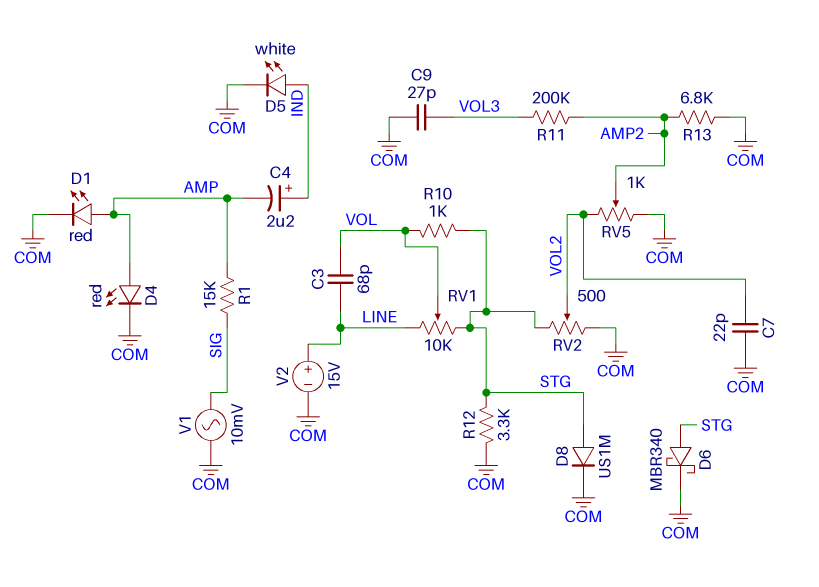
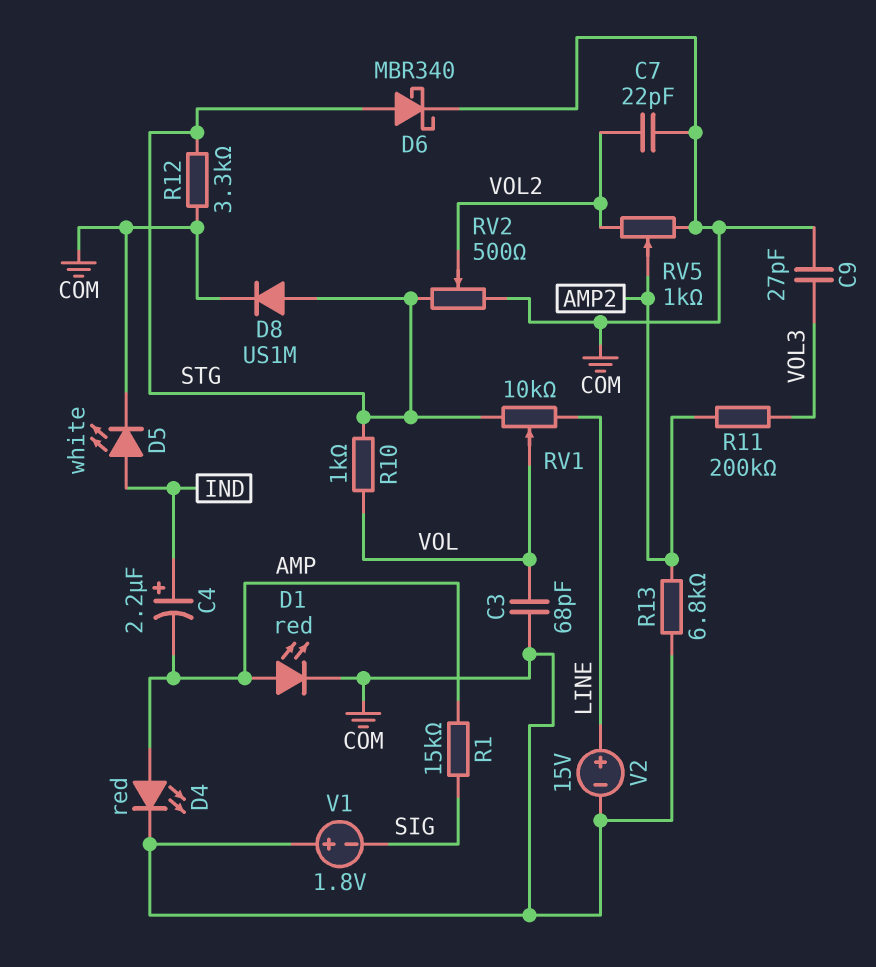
C3: 68pF (LINE, VOL) -> 68pF (COM, VOL)
V1: AC 10mV (COM, SIG) -> 1.8V (plus COM, minus SIG)

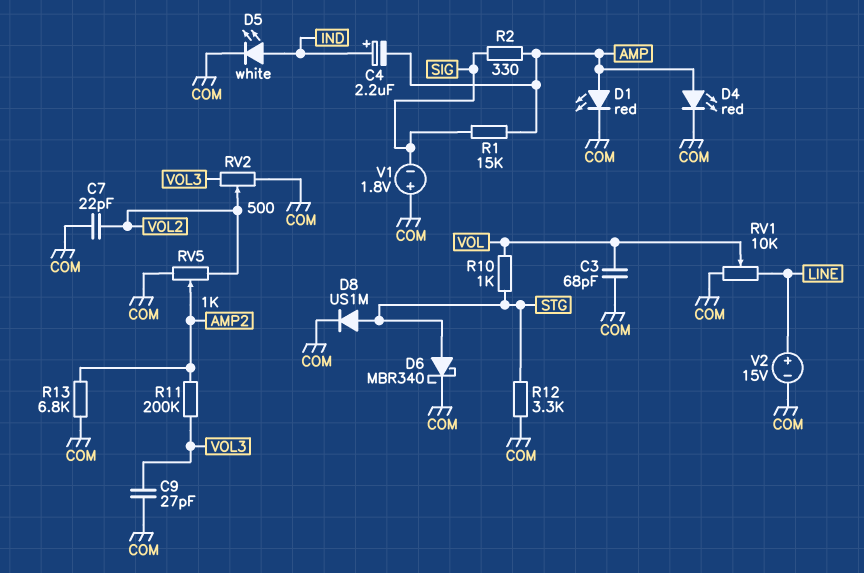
R2: none -> 330 (AMP, SIG)
RV1: 10k (LINE, STG, wiper VOL) -> 10k (COM, LINE, wiper VOL)
RV2: 500 (COM, STG, wiper VOL2) -> 500 (COM, VOL3, wiper VOL2)

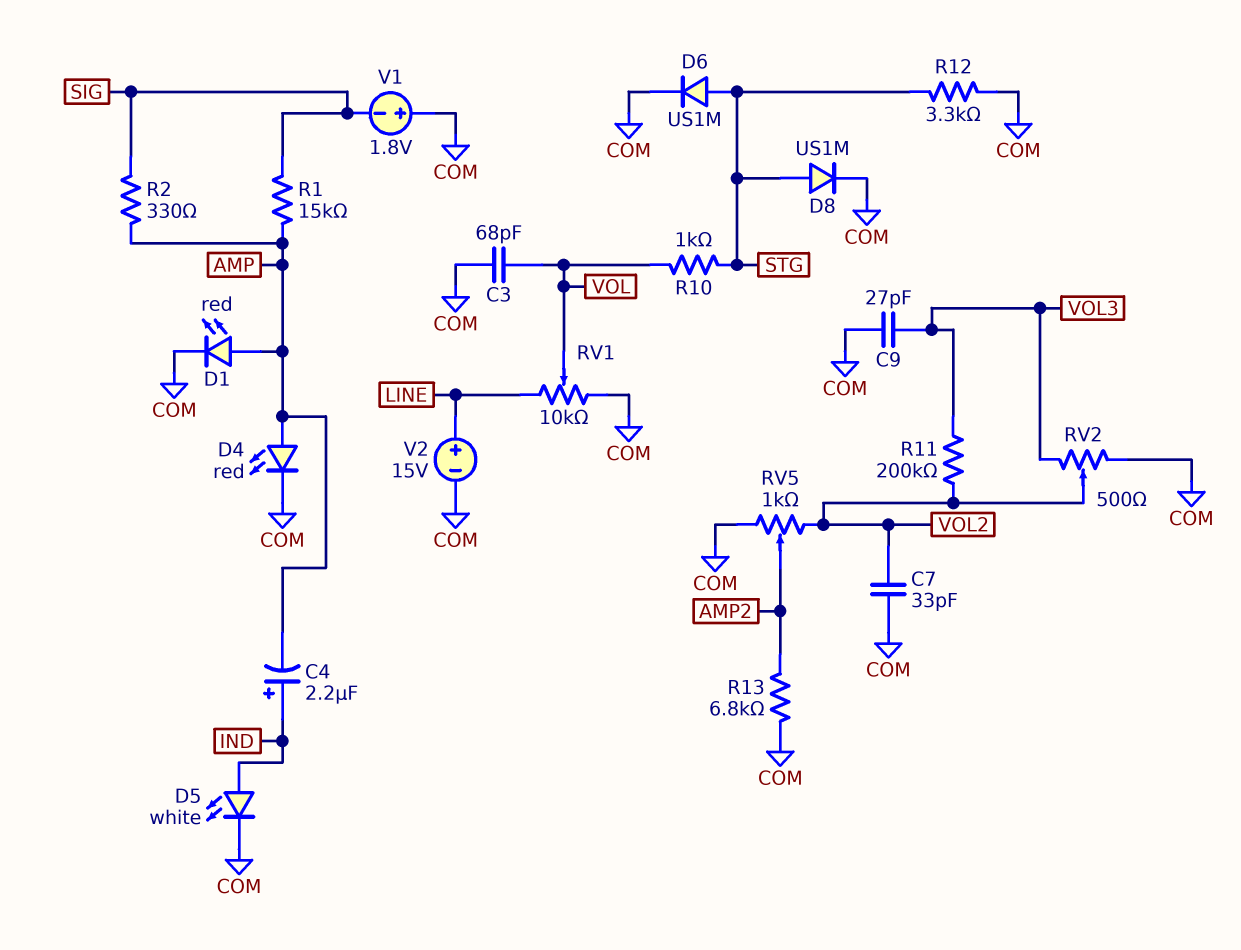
C7: 22pF (COM, VOL2) -> 33pF (COM, VOL2)
D6: schottky MBR340 (A STG, K COM) -> diode US1M (A STG, K COM)
R11: 200k (AMP2, VOL3) -> 200k (VOL2, VOL3)

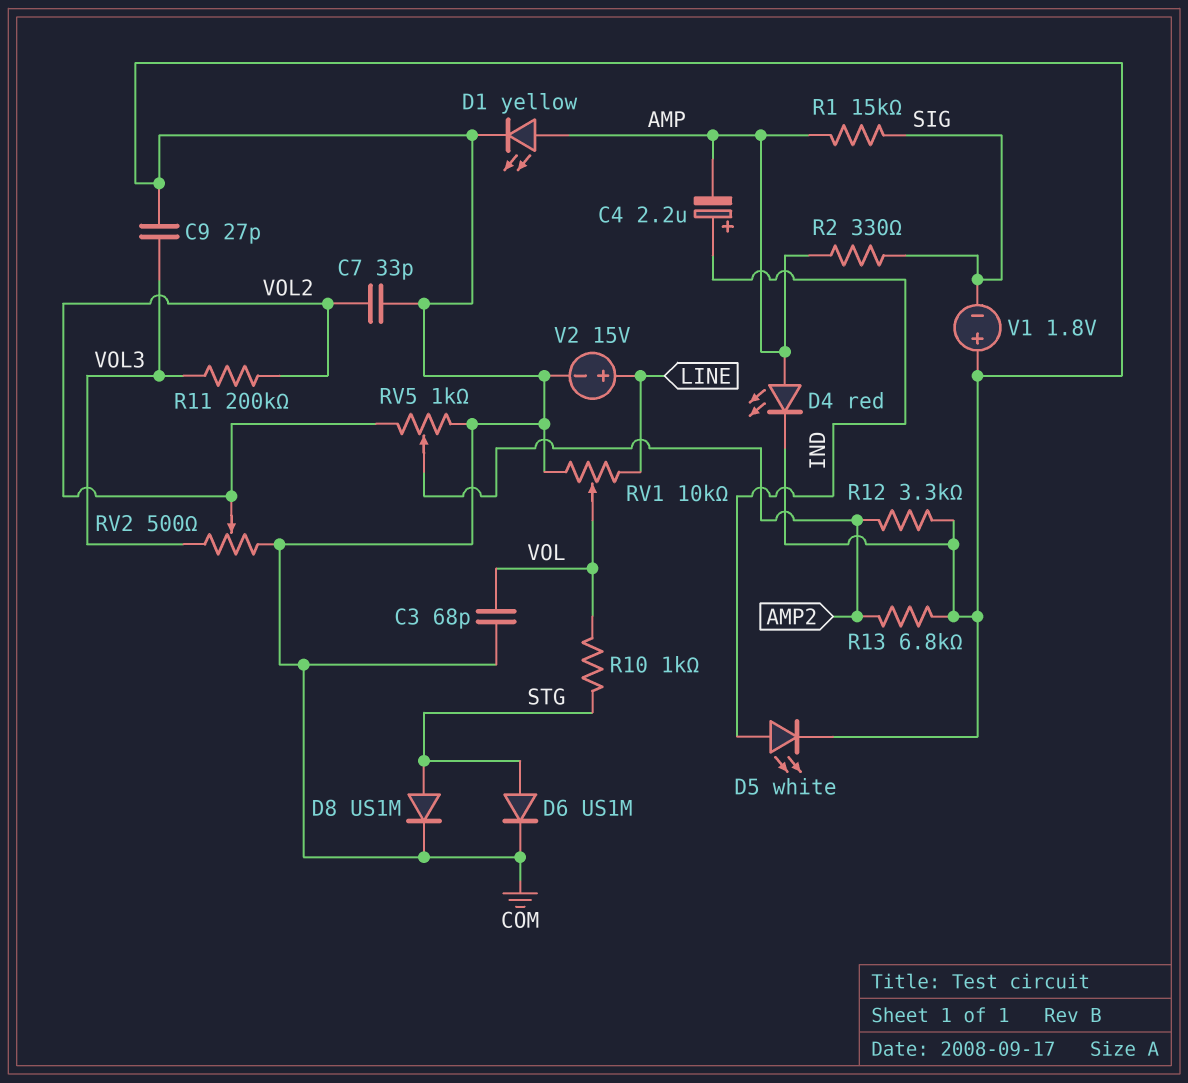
D1: LED red (A AMP, K COM) -> LED yellow (A AMP, K COM)
R12: 3.3k (COM, STG) -> 3.3k (AMP2, COM)

